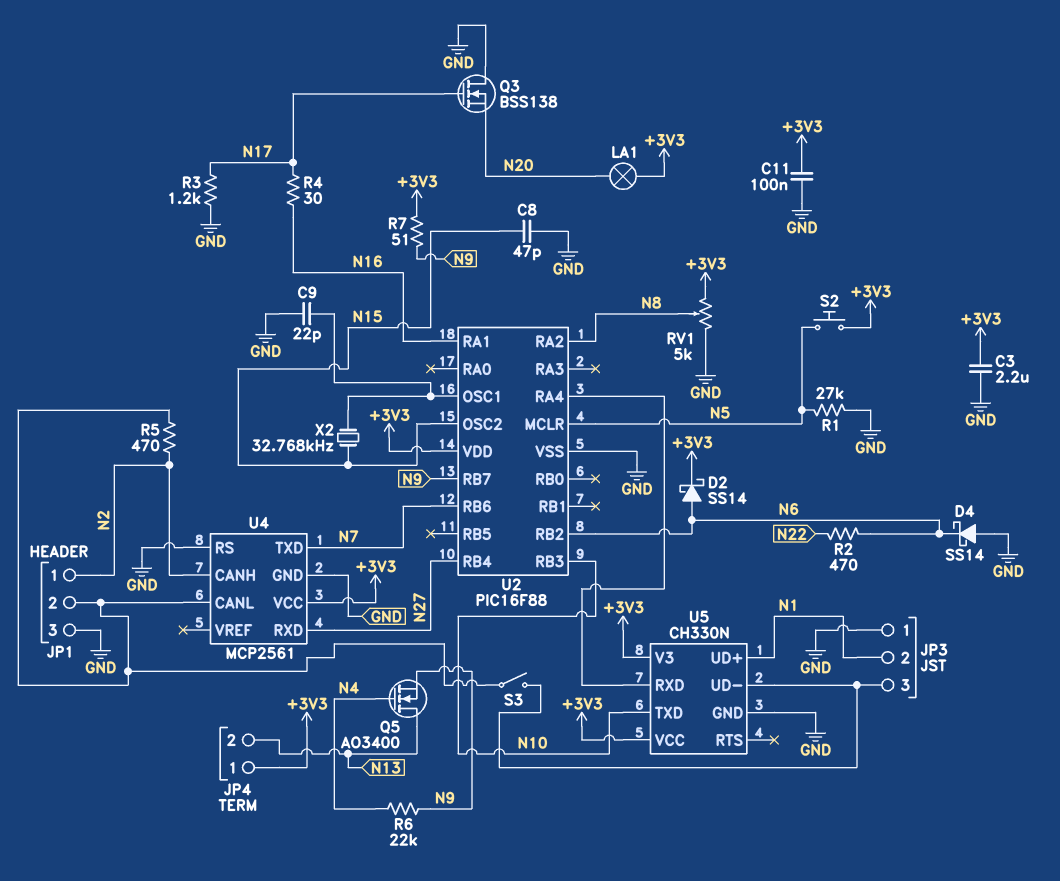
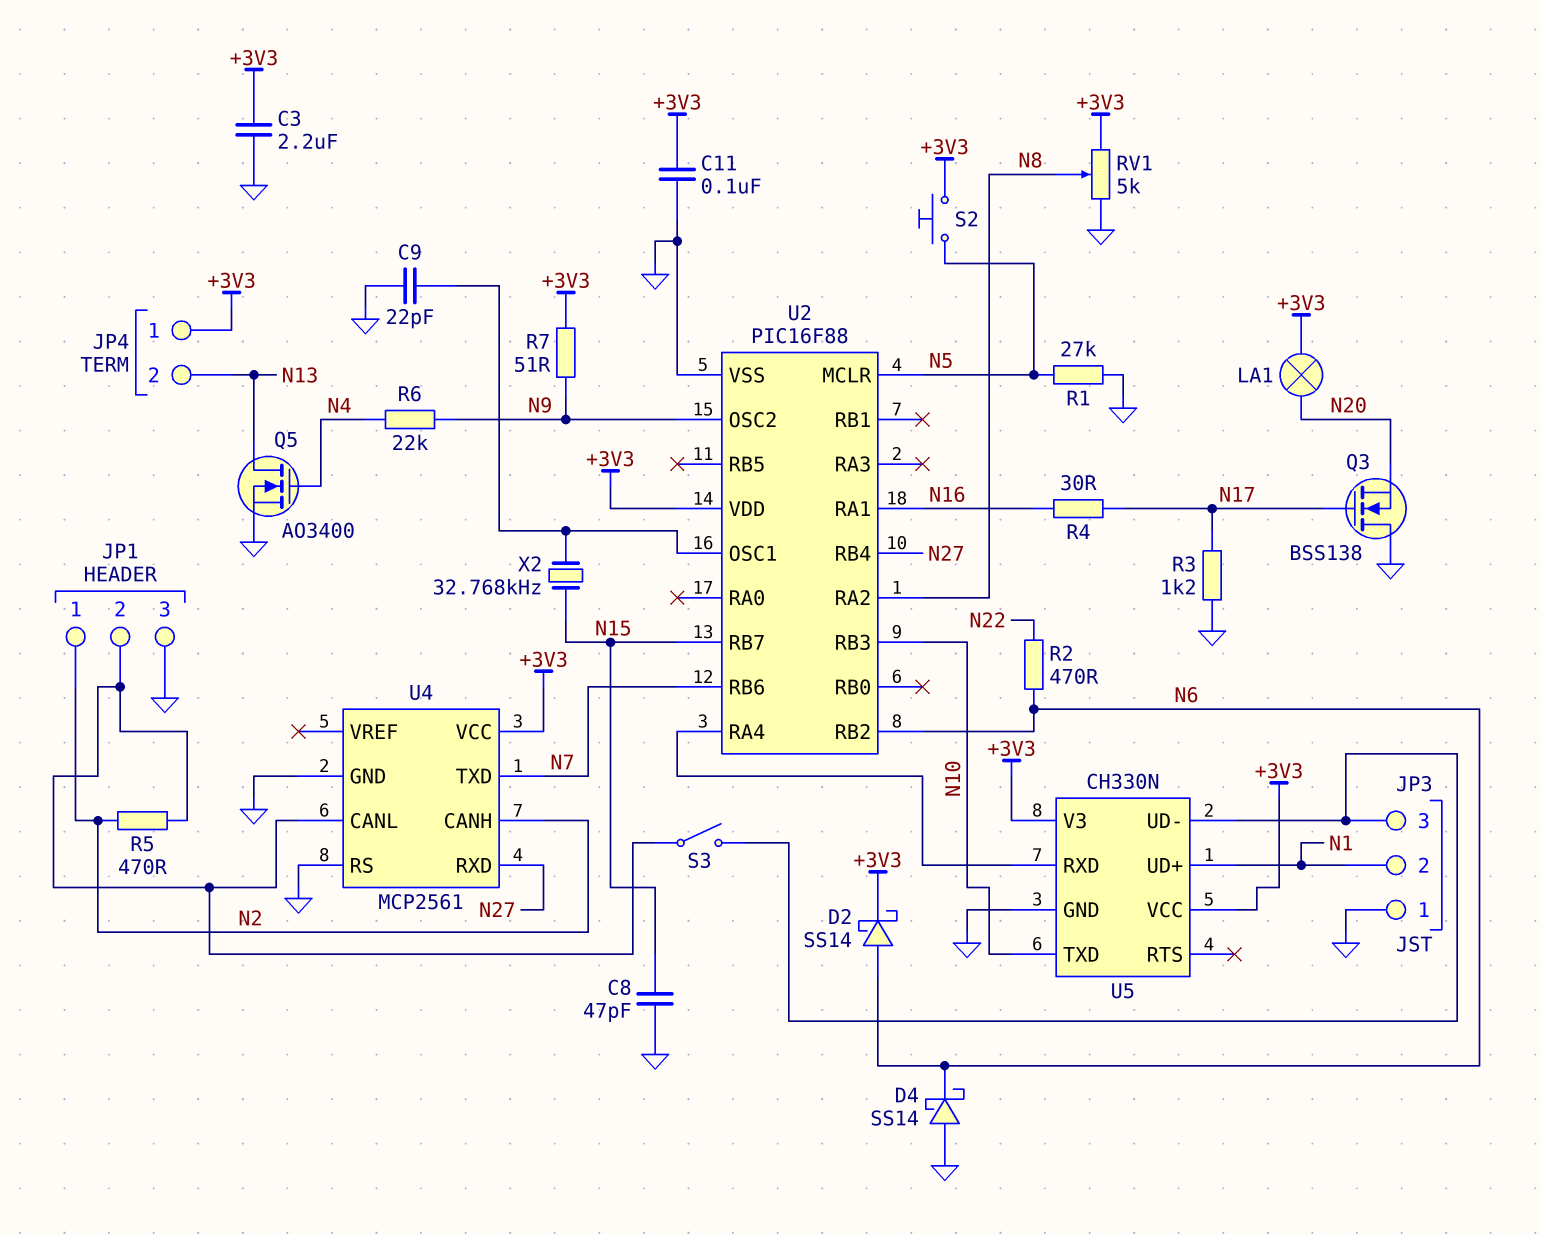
Q5: NMOS AO3400 (G N4, D N13, S N9) -> NMOS AO3400 (G N4, D N13, S GND)
U2 pin OSC2: N15 -> N9
U2 pin RB7: N9 -> N15

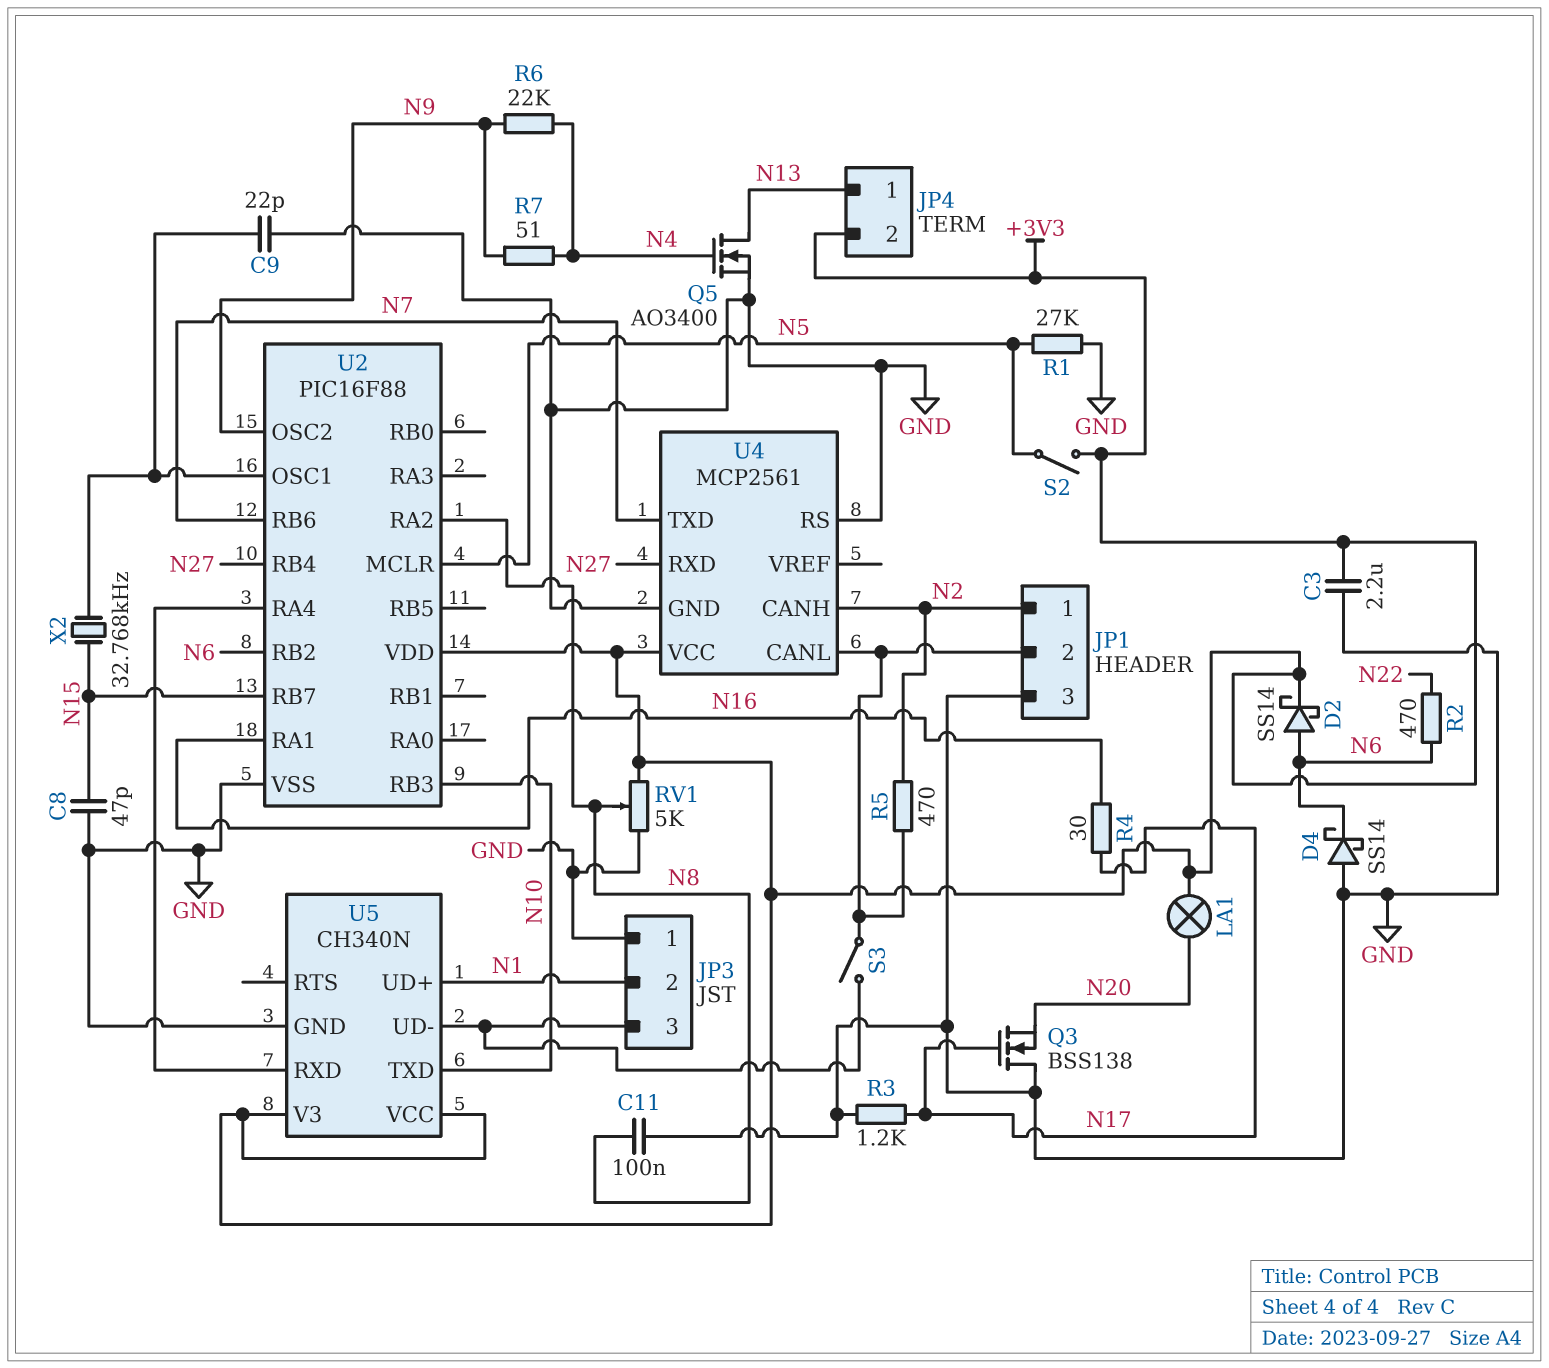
C11: 100nF (+3V3, GND) -> 100nF (GND, N8)
JP4 pin 1: +3V3 -> N13
JP4 pin 2: N13 -> +3V3
R7: 51 (+3V3, N9) -> 51 (N4, N9)
S2: button (+3V3, N5) -> switch (+3V3, N5)
U5: CH330N -> CH340N

